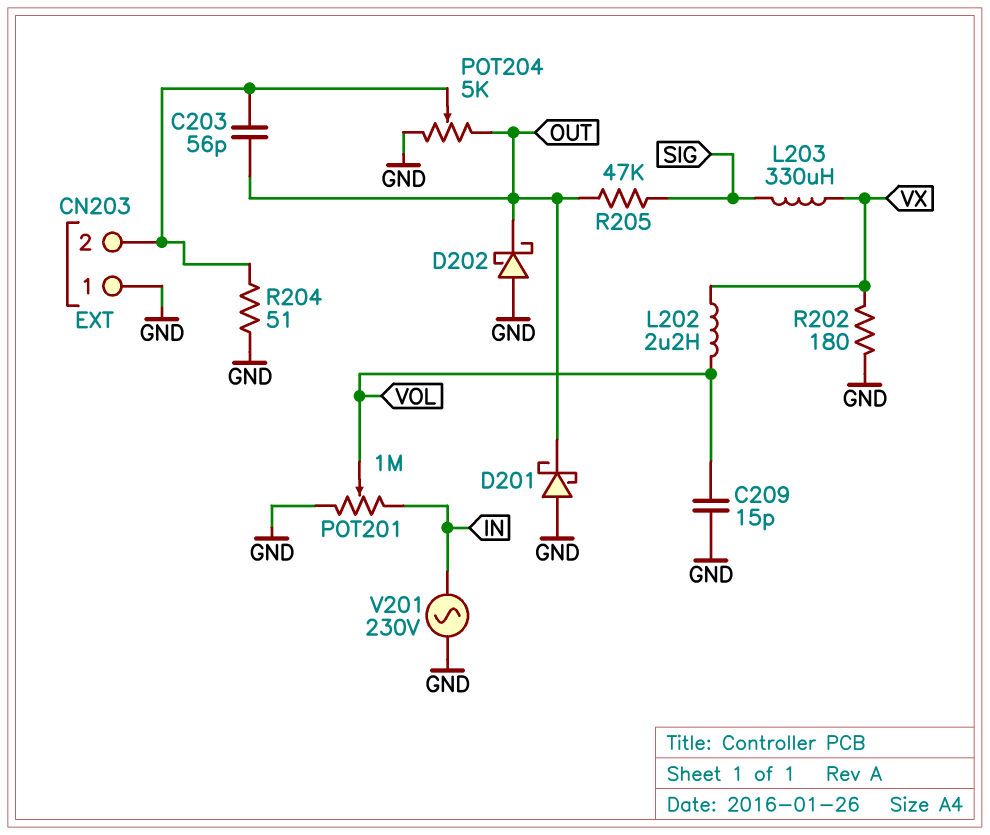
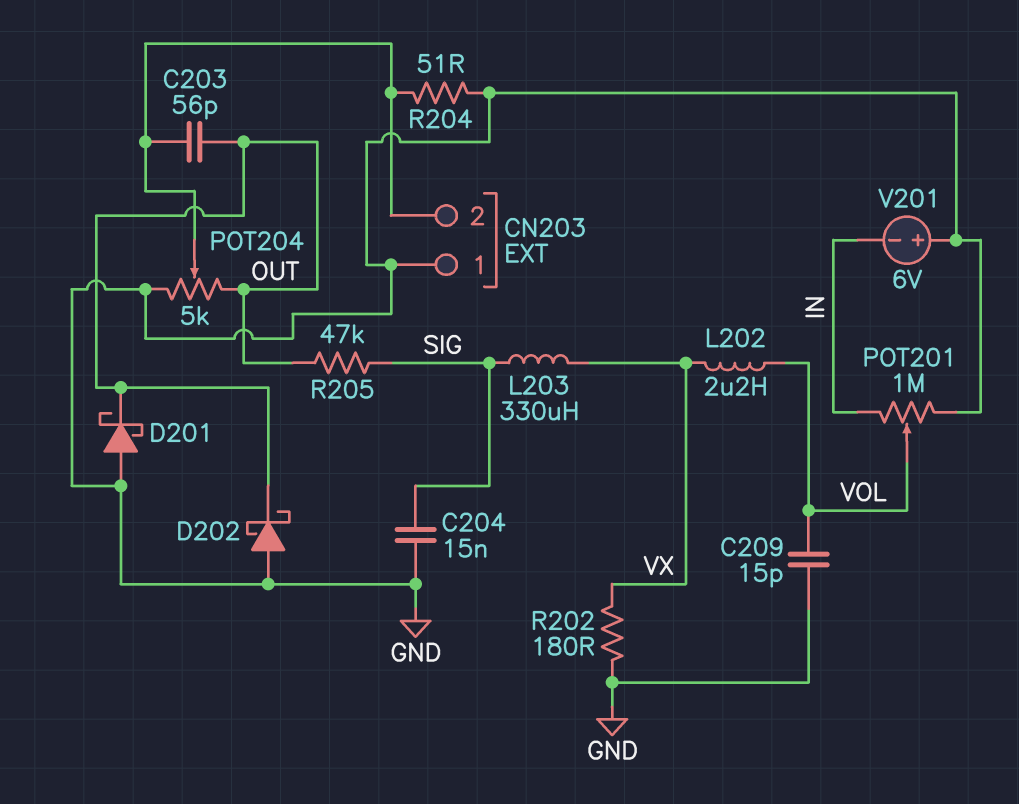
C204: none -> 15nF (GND, SIG)
V201: AC 230V (GND, IN) -> 6V (plus GND, minus IN)

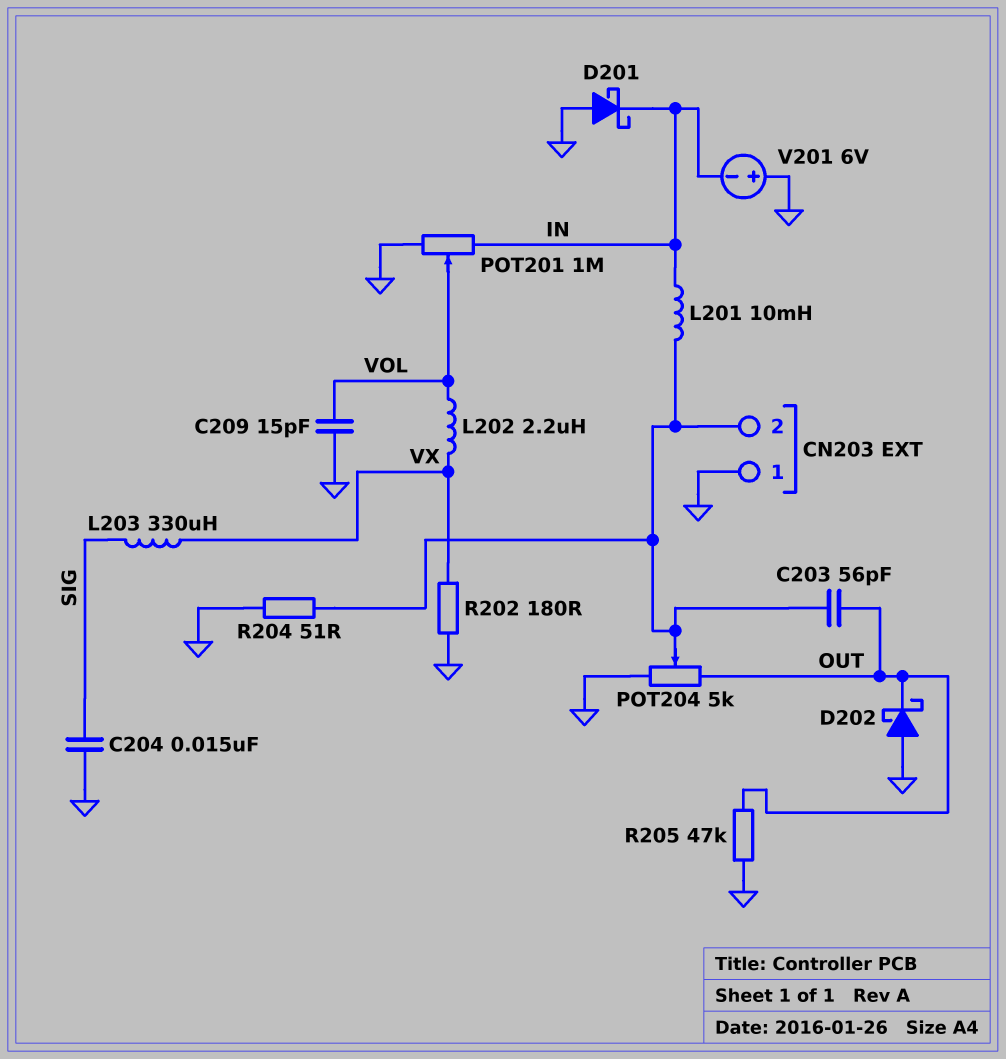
D201: schottky (A GND, K OUT) -> schottky (A GND, K IN)
L201: none -> 10mH (CN203/2, IN)
R205: 47k (OUT, SIG) -> 47k (GND, OUT)

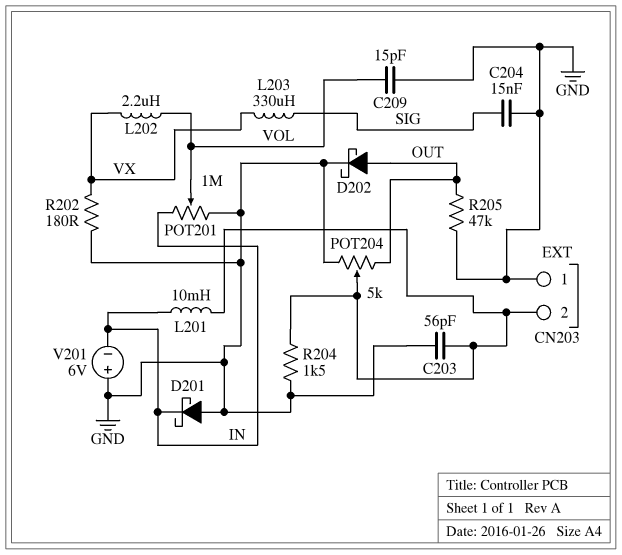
C203: 56pF (CN203/2, OUT) -> 56pF (CN203/2, GND)
D202: schottky (A GND, K OUT) -> schottky (A OUT, K GND)
R204: 51 (CN203/2, GND) -> 1.5k (CN203/2, GND)

